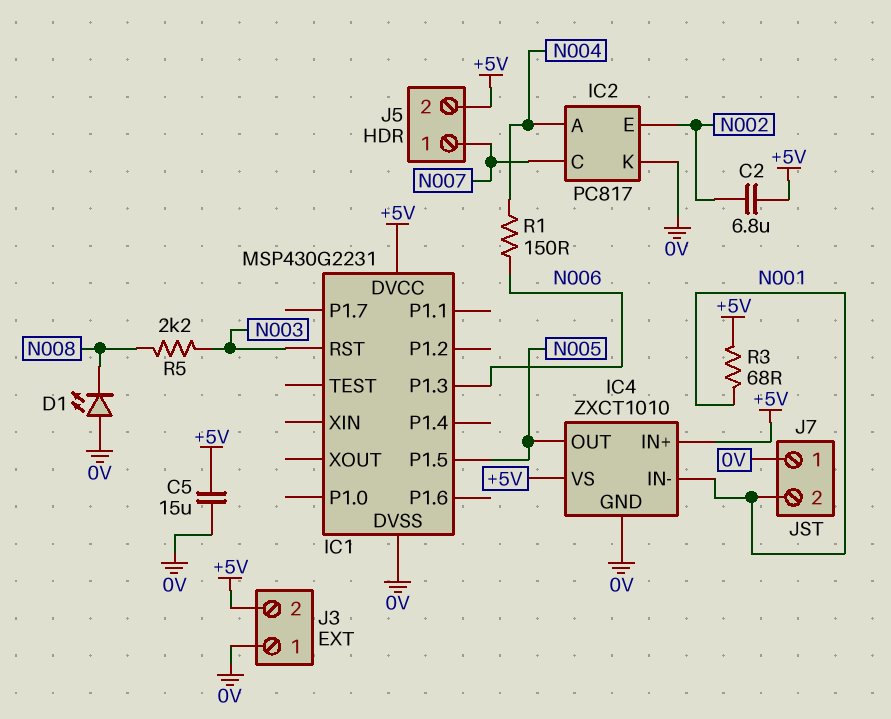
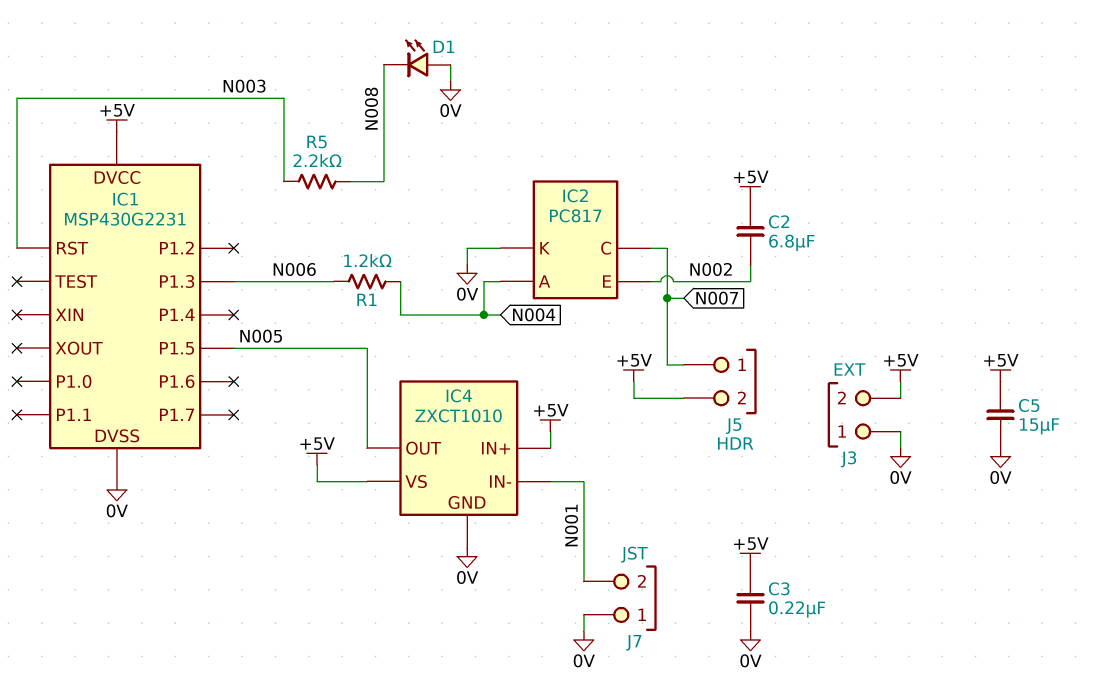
C3: none -> 220nF (+5V, 0V)
R1: 150 (N004, N006) -> 1.2k (N004, N006)
R3: 68 (+5V, N001) -> none

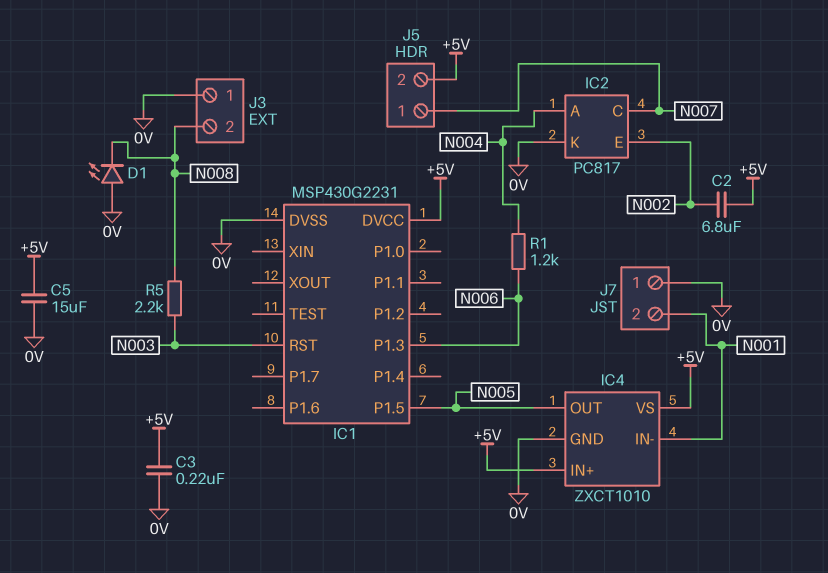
J3 pin 2: +5V -> N008

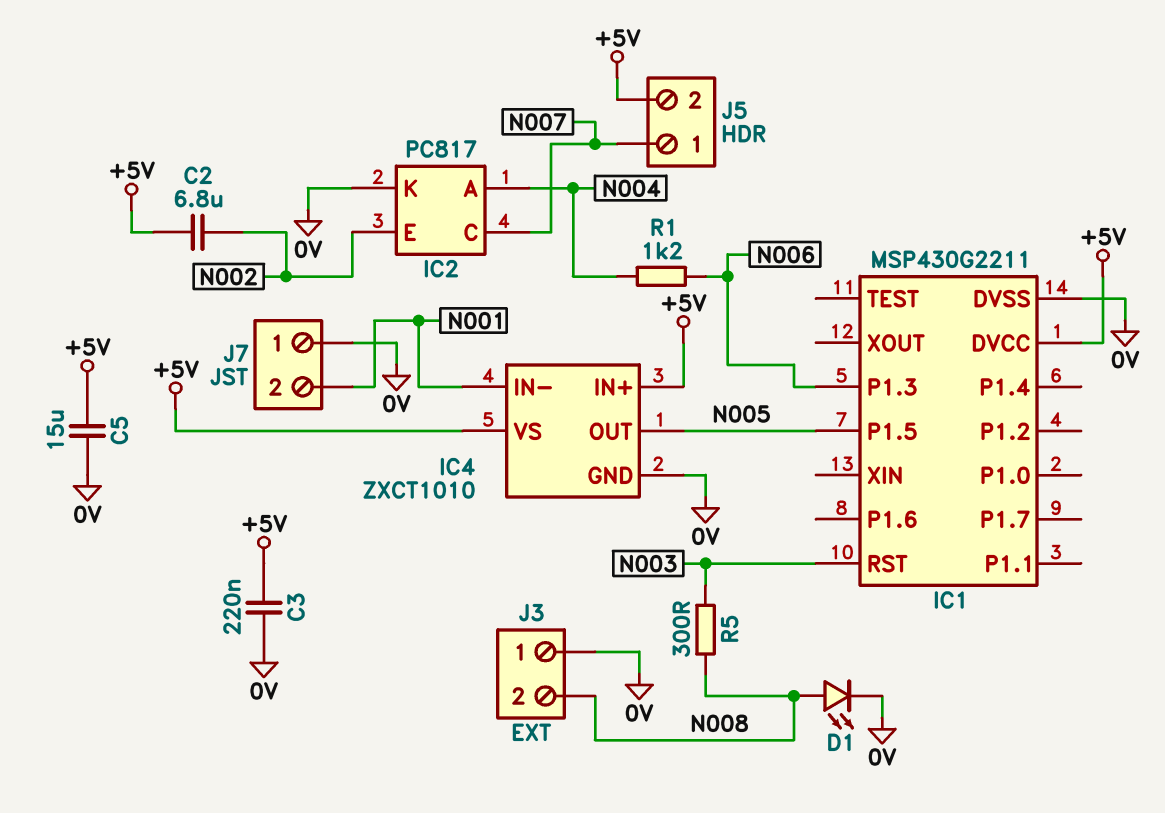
D1: LED (A 0V, K N008) -> LED (A N008, K 0V)
IC1: MSP430G2231 -> MSP430G2211
R5: 2.2k (N003, N008) -> 300 (N003, N008)

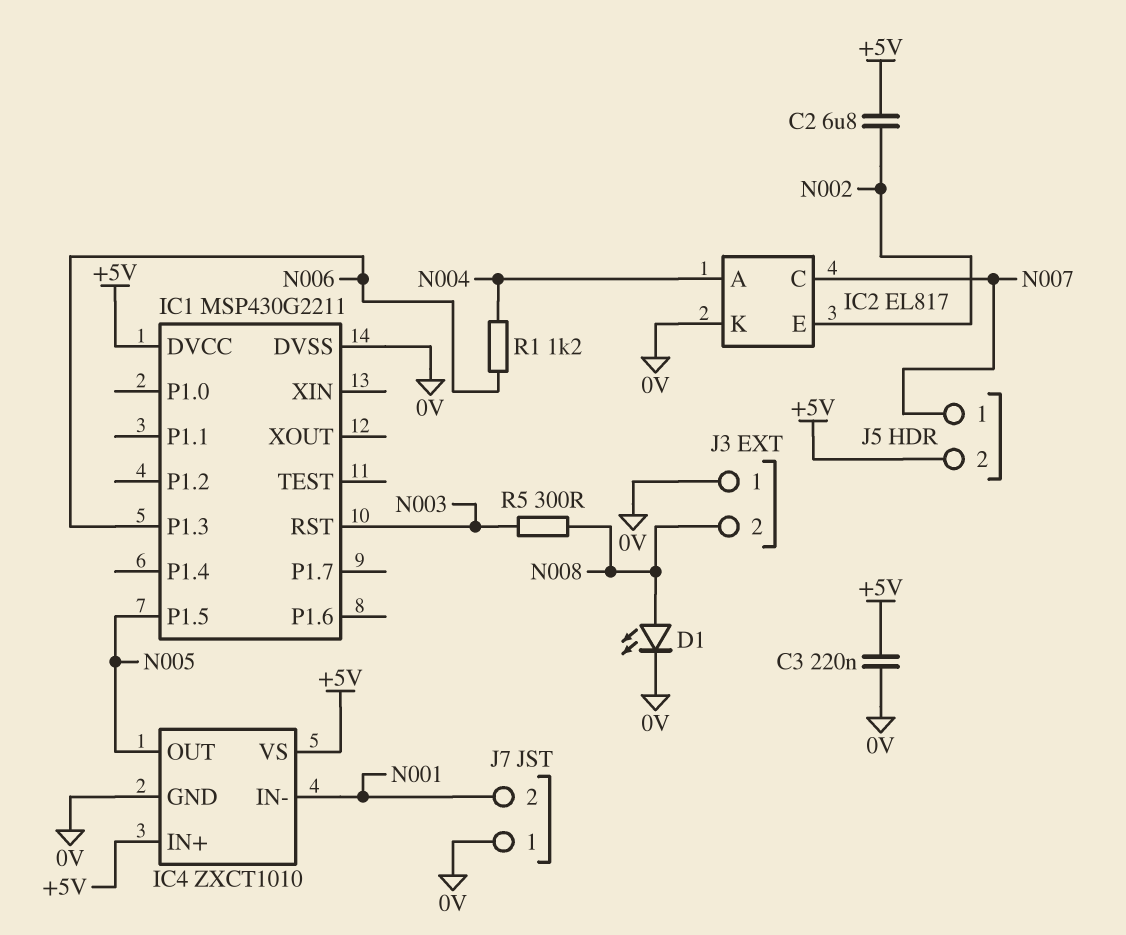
C5: 15uF (+5V, 0V) -> none
IC2: PC817 -> EL817

